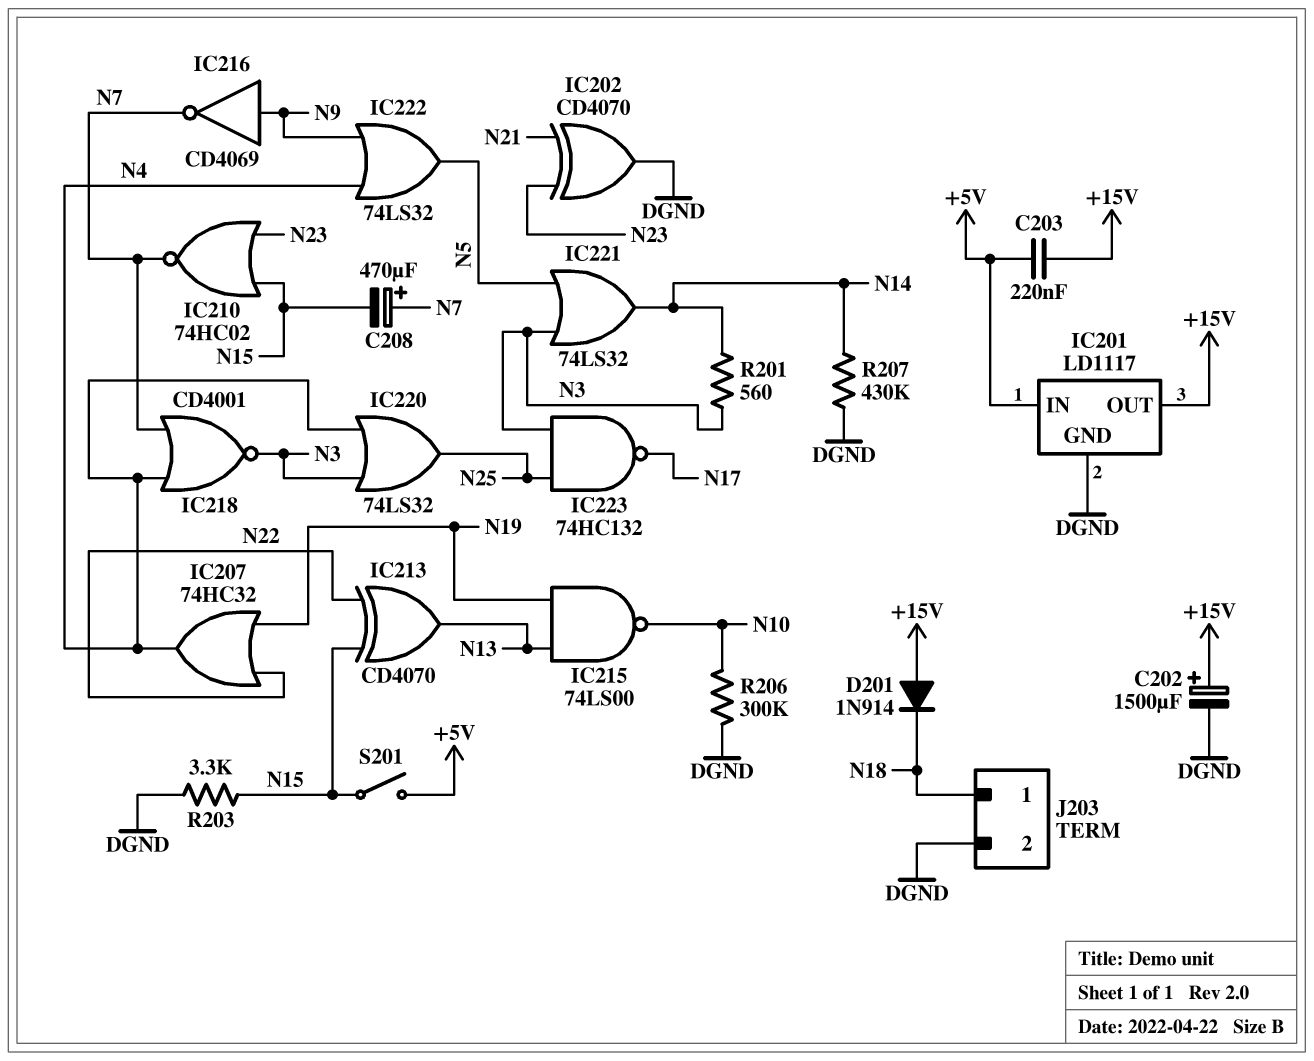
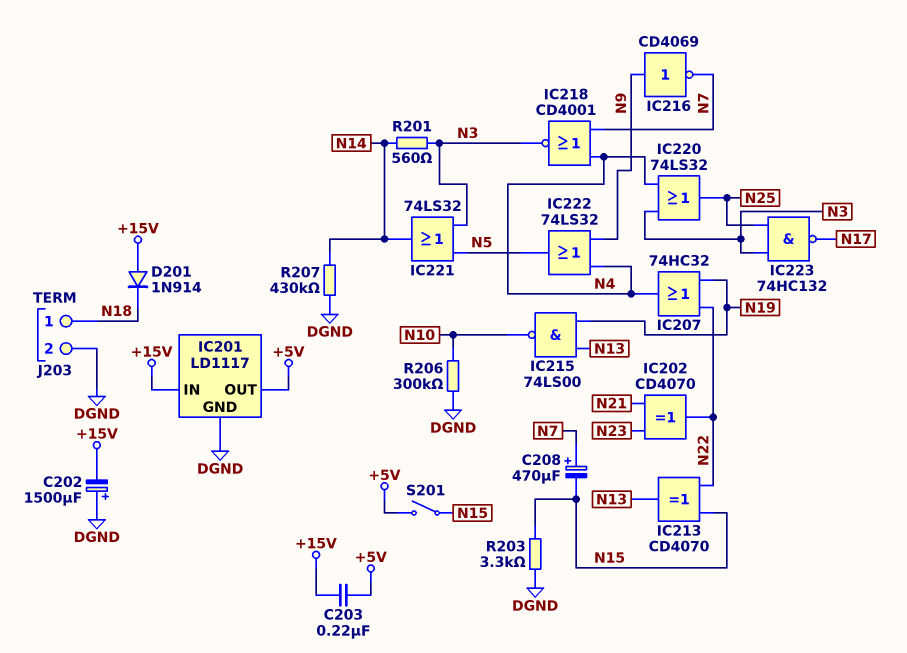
C202: 1500uF (plus +15V, minus DGND) -> 1500uF (plus DGND, minus +15V)
IC201 pin IN: +5V -> +15V
IC201 pin OUT: +15V -> +5V
IC202: XOR CD4070 (in N21, in N23, out DGND) -> XOR CD4070 (in N21, in N23, out N22)
IC210: NOR 74HC02 (in N15, in N23, out N7) -> none

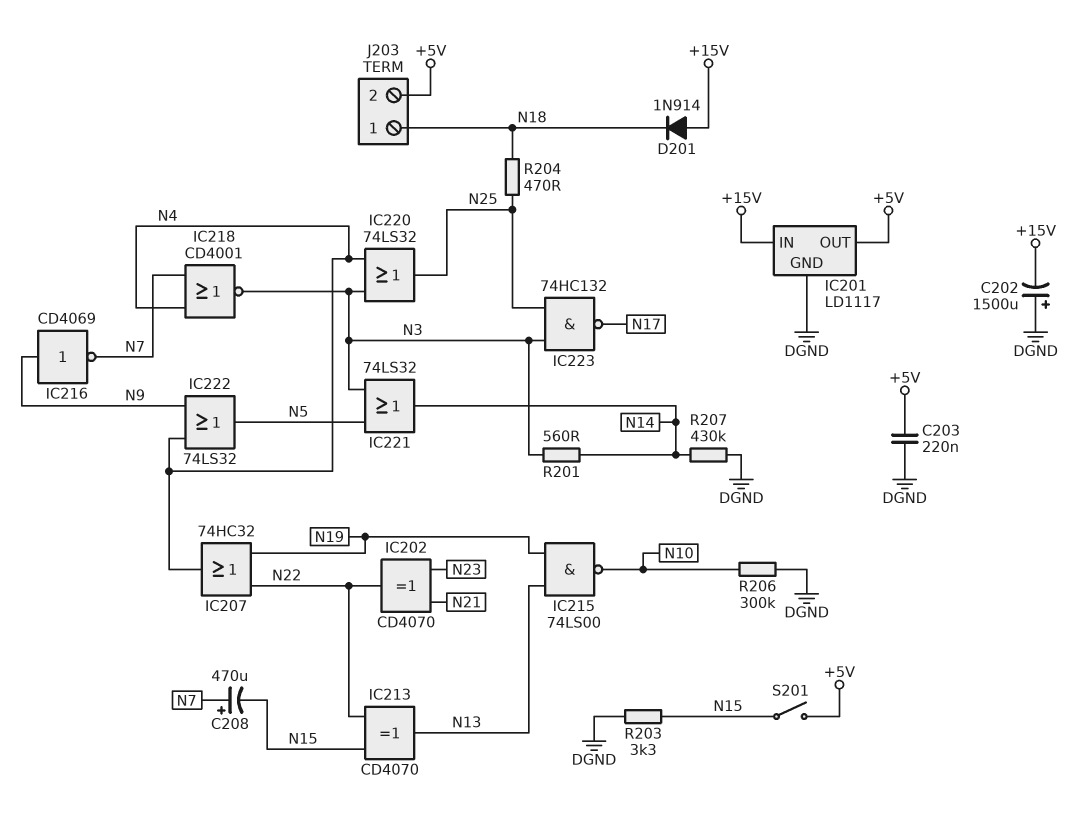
C203: 220nF (+5V, +15V) -> 220nF (+5V, DGND)
J203 pin 2: DGND -> +5V
R204: none -> 470 (N18, N25)

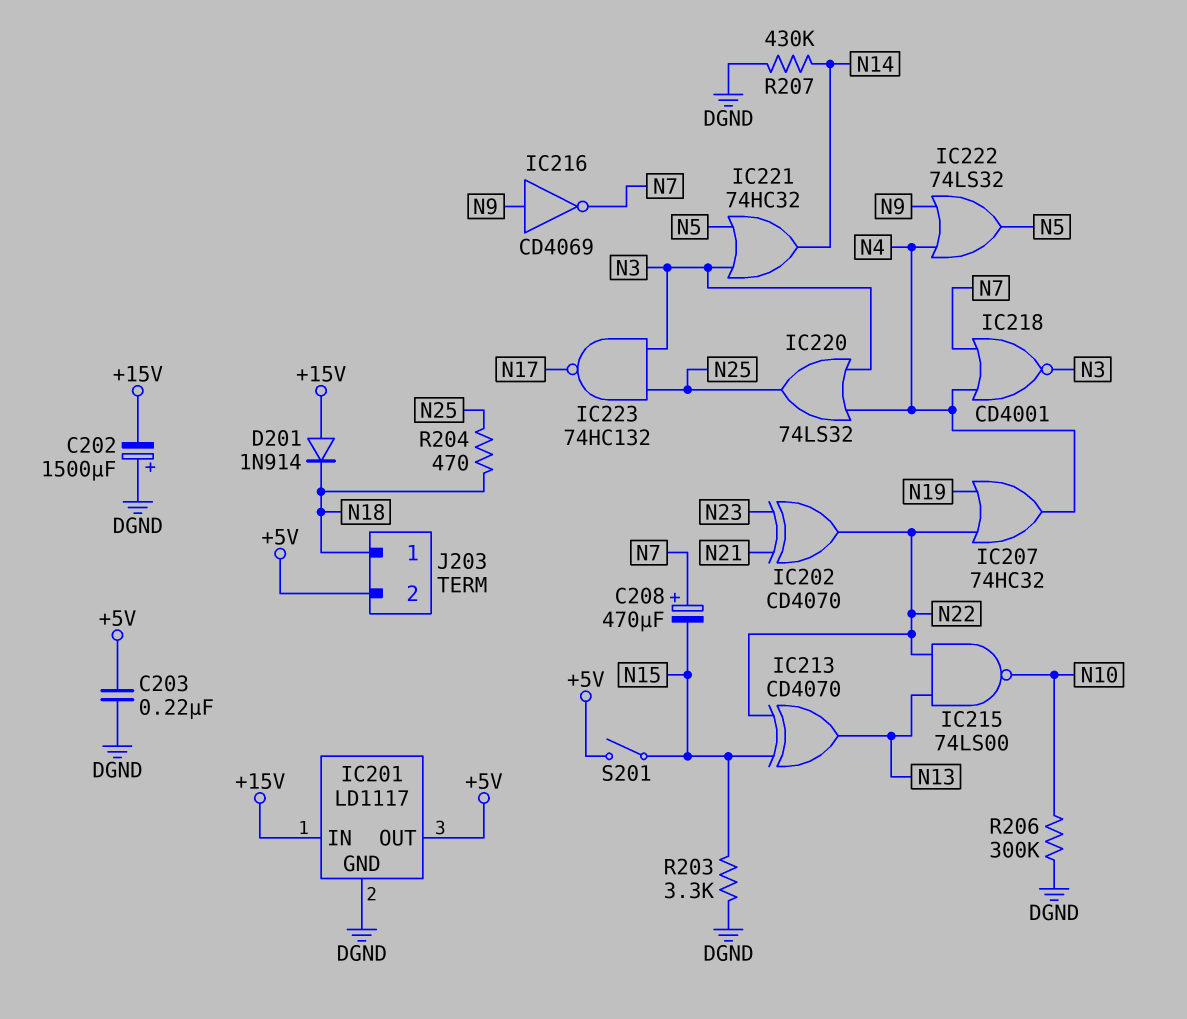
IC215: NAND 74LS00 (in N13, in N19, out N10) -> NAND 74LS00 (in N13, in N22, out N10)
IC221: OR 74LS32 (in N3, in N5, out N14) -> OR 74HC32 (in N3, in N5, out N14)
R201: 560 (N3, N14) -> none

